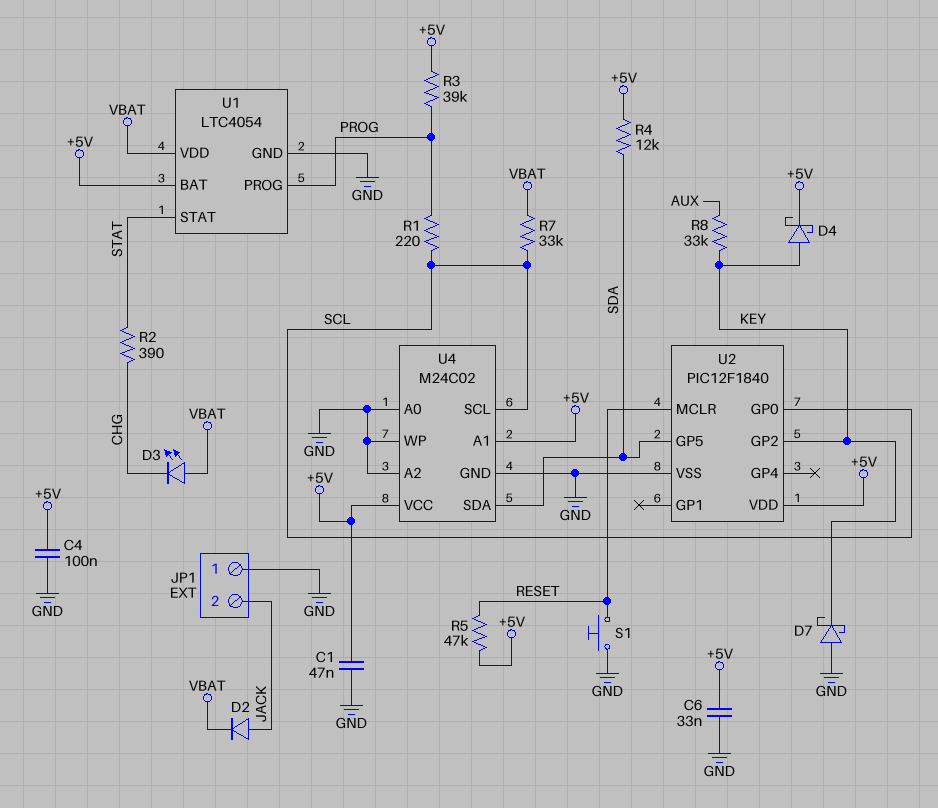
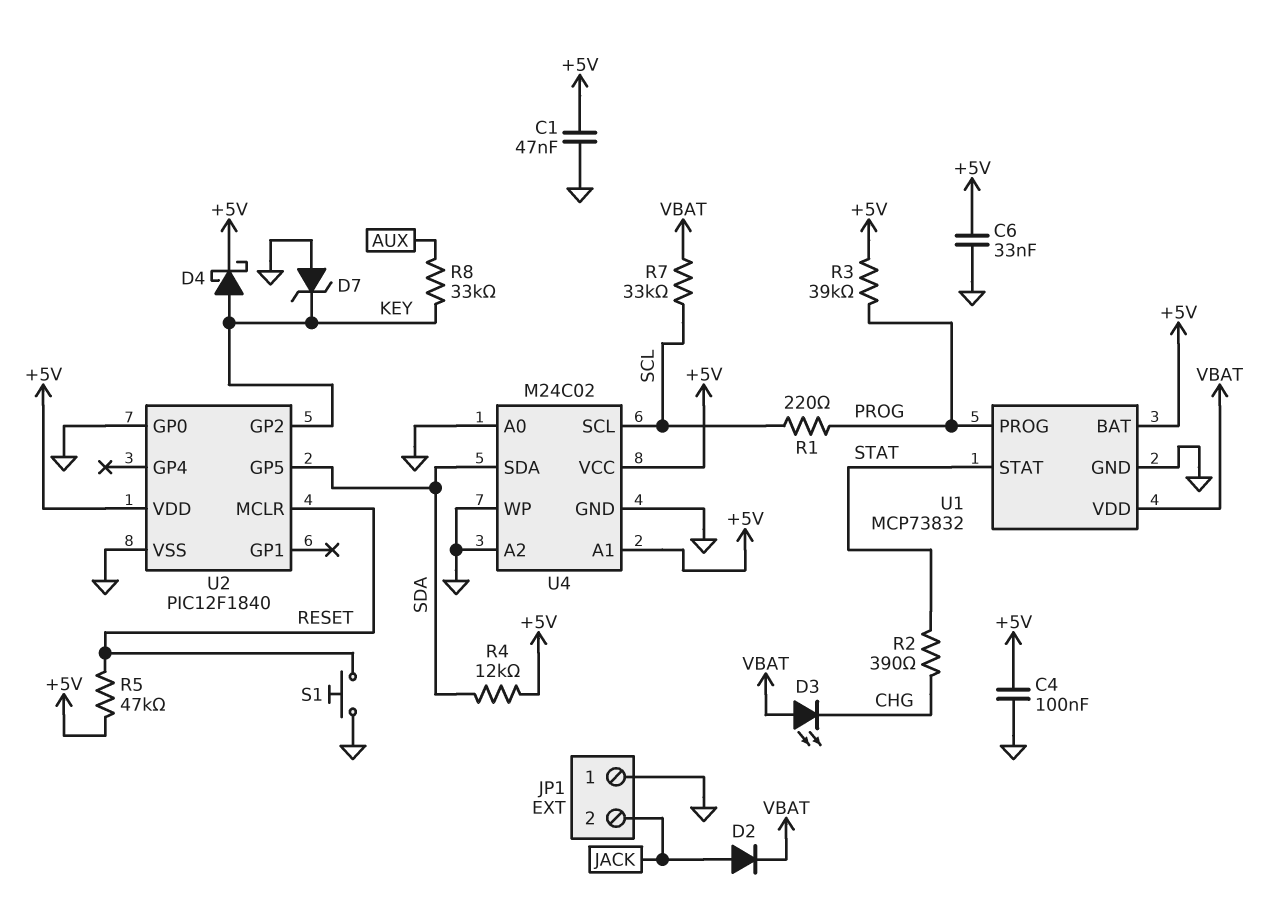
D7: schottky (A GND, K KEY) -> zener (A GND, K KEY)
U1: LTC4054 -> MCP73832
U2 pin GP0: SCL -> GND

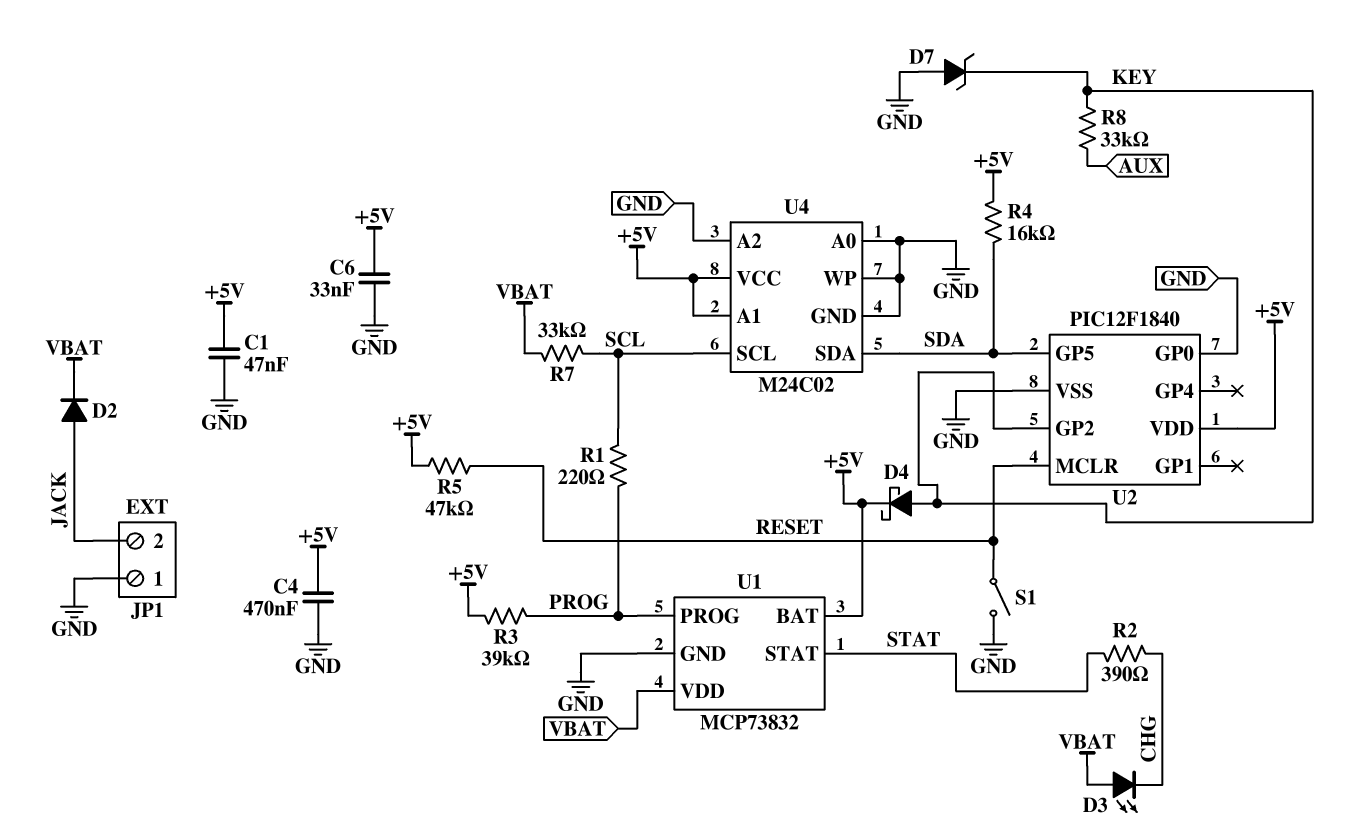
C4: 100nF (+5V, GND) -> 470nF (+5V, GND)
R4: 12k (+5V, SDA) -> 16k (+5V, SDA)
S1: button (GND, RESET) -> switch (GND, RESET)

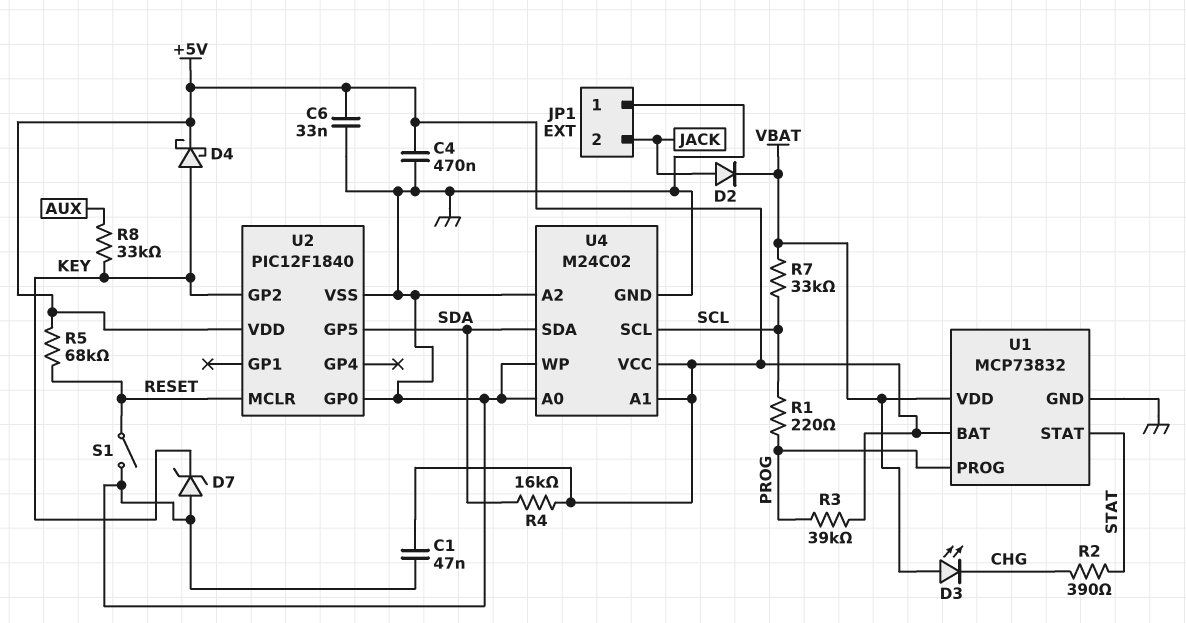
R5: 47k (+5V, RESET) -> 68k (+5V, RESET)

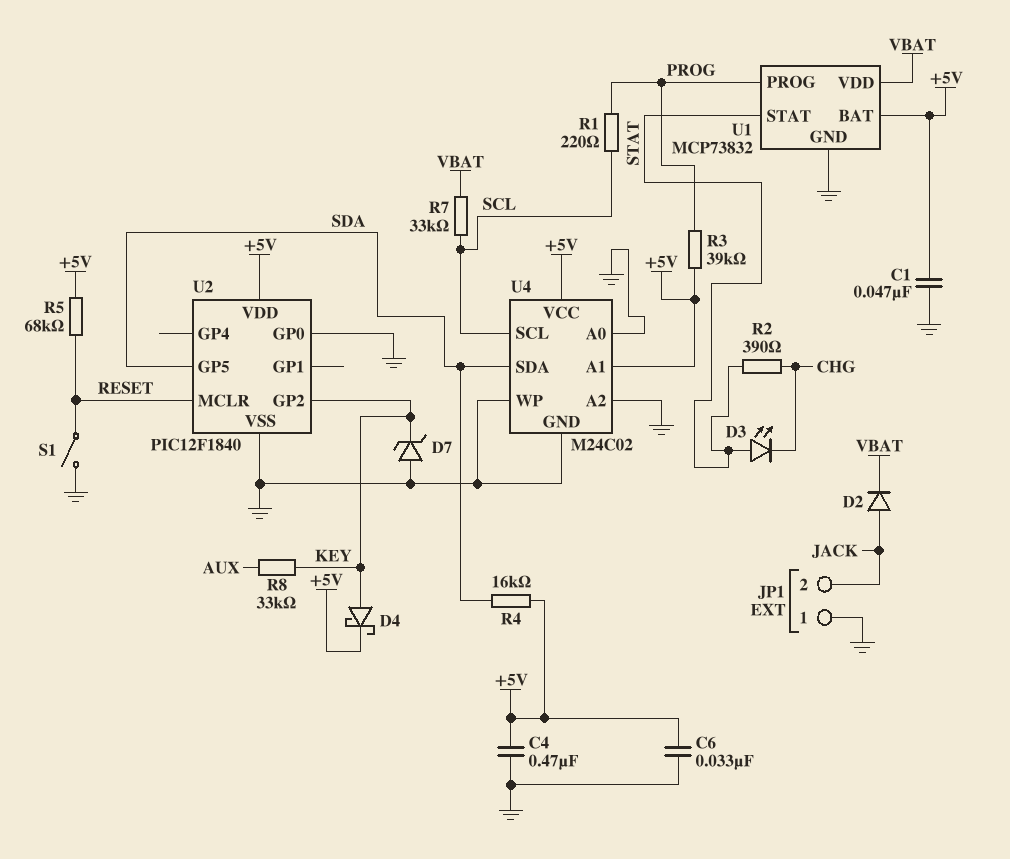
D3: LED (A VBAT, K CHG) -> LED (A STAT, K CHG)

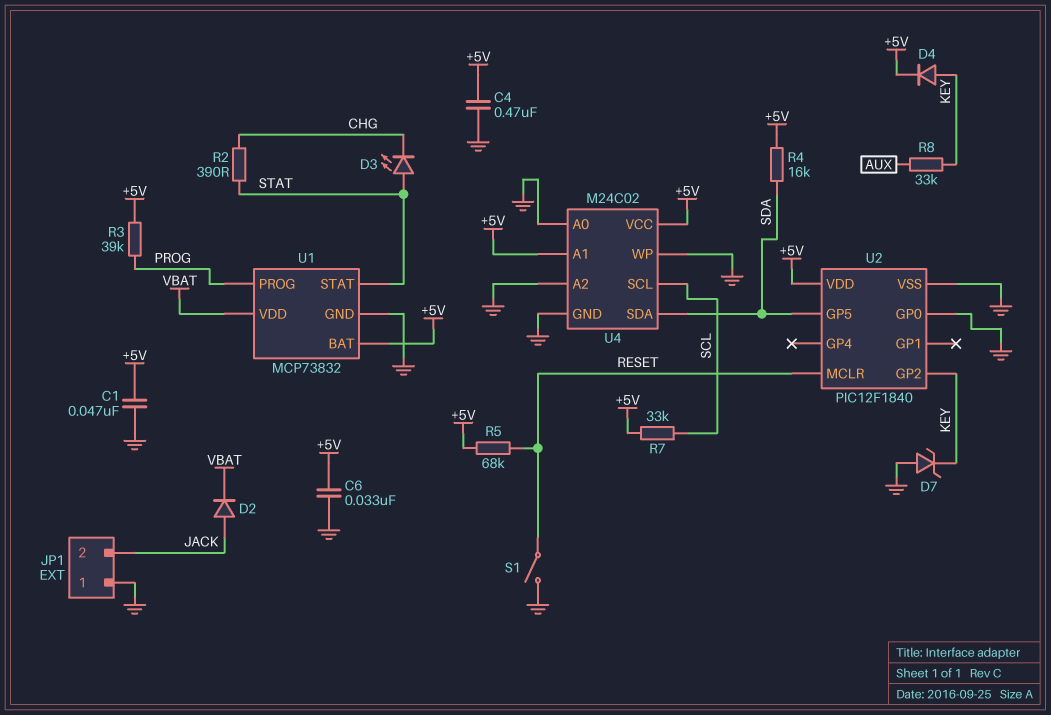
D4: schottky (A KEY, K +5V) -> diode (A KEY, K +5V)
R1: 220 (PROG, SCL) -> none
R7: 33k (SCL, VBAT) -> 33k (+5V, SCL)

